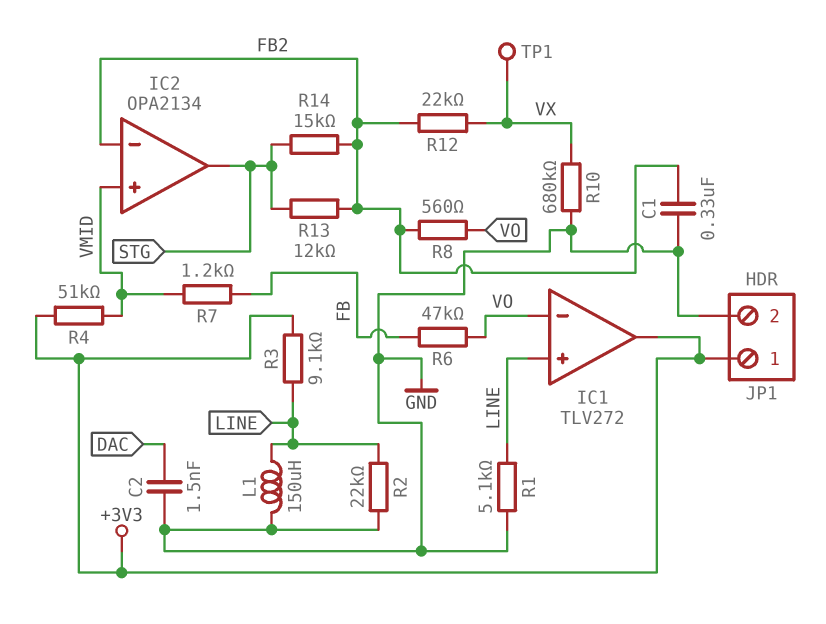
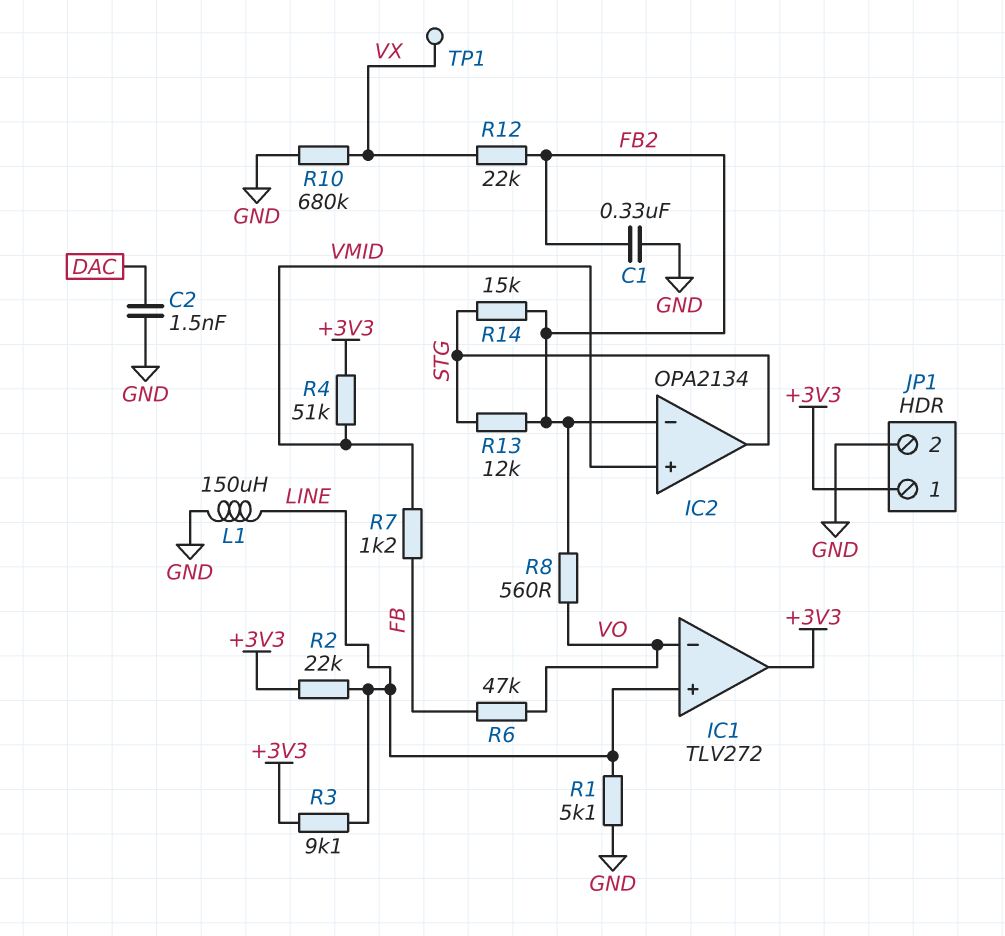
R2: 22k (GND, LINE) -> 22k (+3V3, LINE)

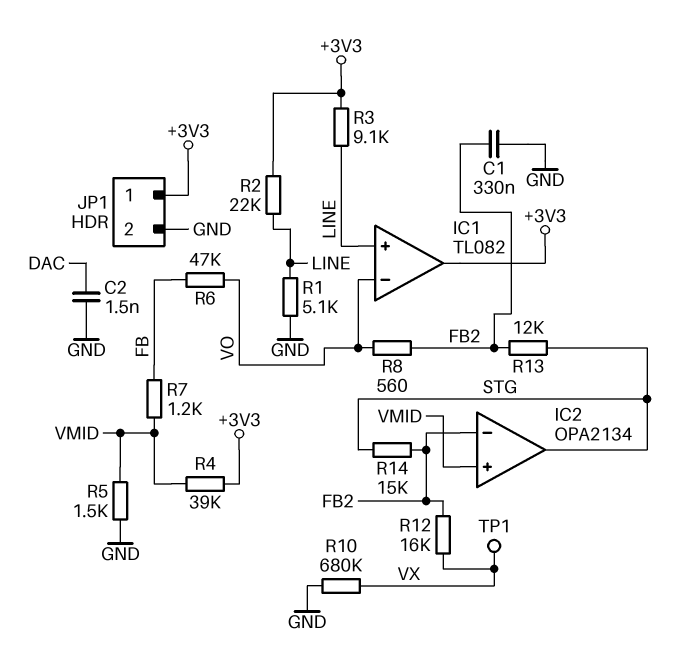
IC1: TLV272 -> TL082
L1: 150uH (GND, LINE) -> none
R4: 51k (+3V3, VMID) -> 39k (+3V3, VMID)
R5: none -> 1.5k (GND, VMID)
R12: 22k (FB2, VX) -> 16k (FB2, VX)

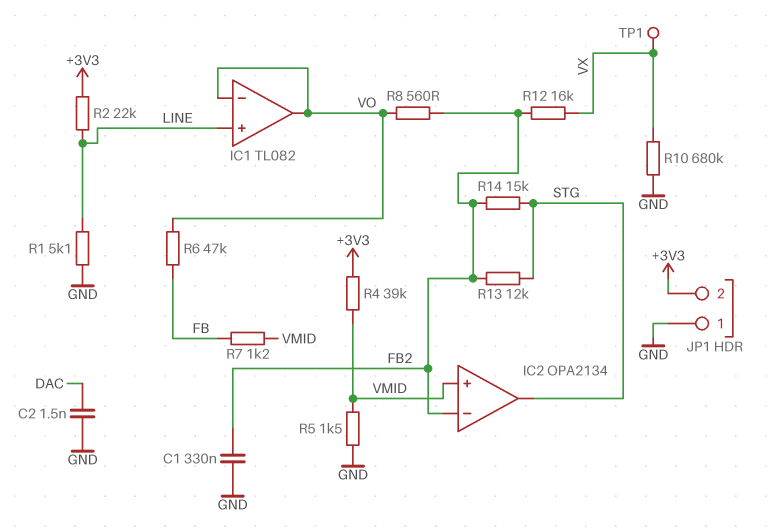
IC1 pin out: +3V3 -> VO
JP1 pin 1: +3V3 -> GND
JP1 pin 2: GND -> +3V3
R3: 9.1k (+3V3, LINE) -> none

